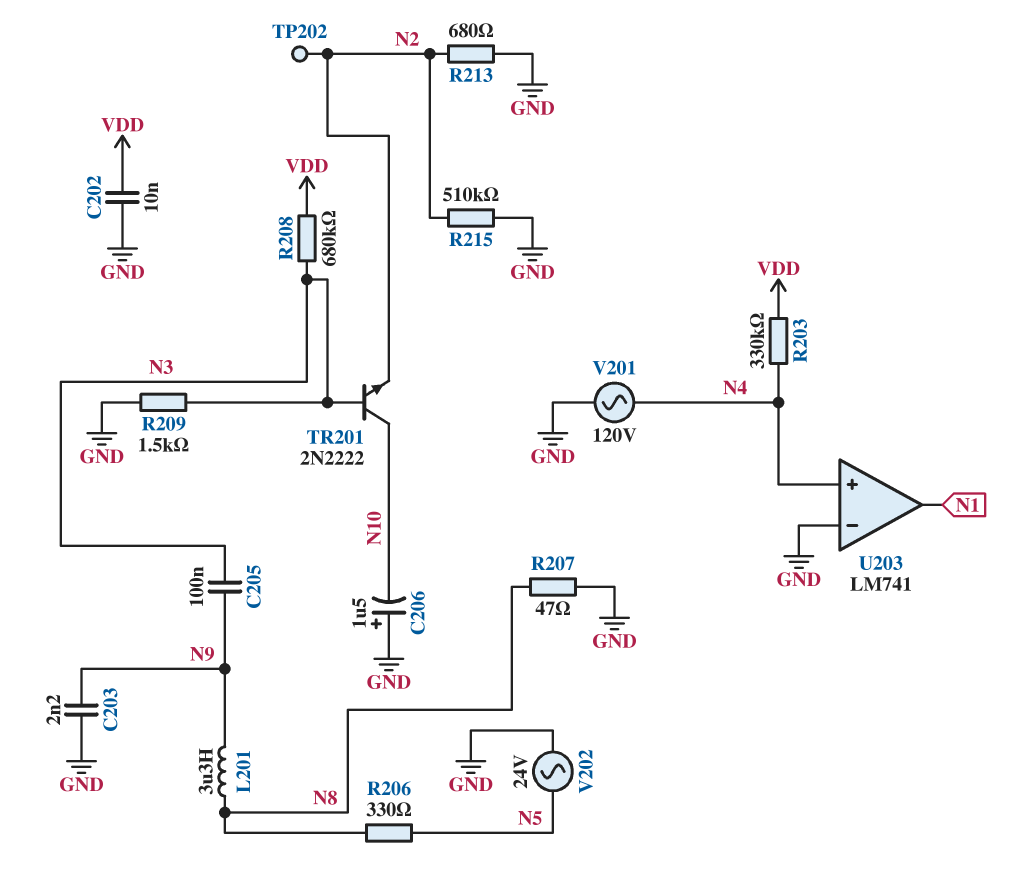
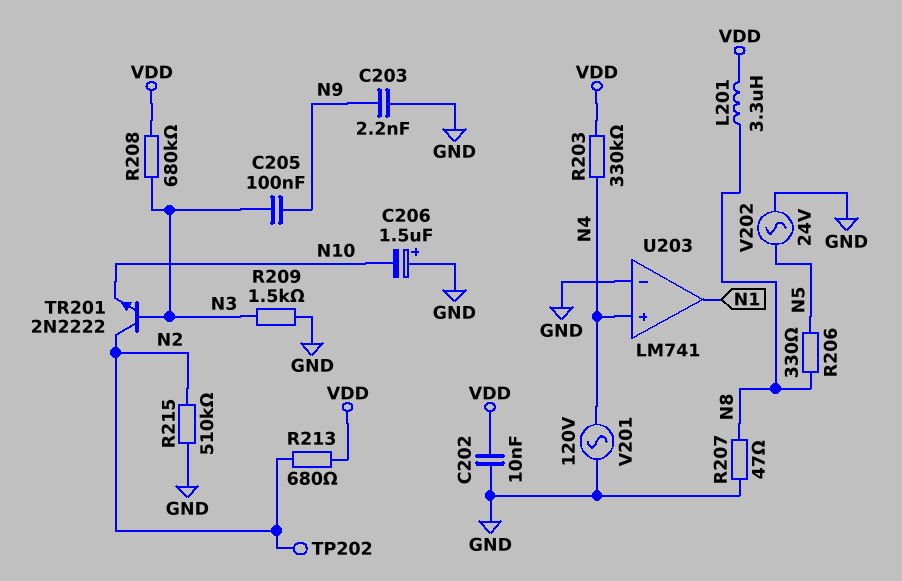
L201: 3.3uH (N8, N9) -> 3.3uH (N8, VDD)
R213: 680 (GND, N2) -> 680 (N2, VDD)
TR201: NPN 2N2222 (B N3, C N10, E N2) -> NPN 2N2222 (B N3, C N2, E N10)

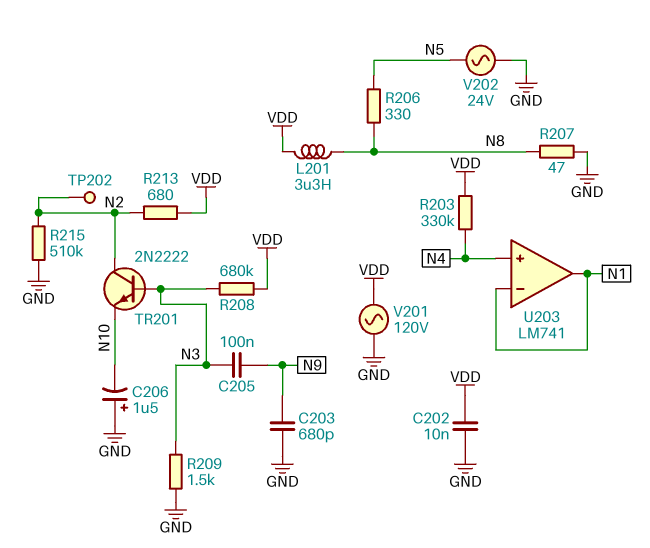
C203: 2.2nF (GND, N9) -> 680pF (GND, N9)
U203 pin in-: GND -> N1
V201: AC 120V (GND, N4) -> AC 120V (GND, VDD)

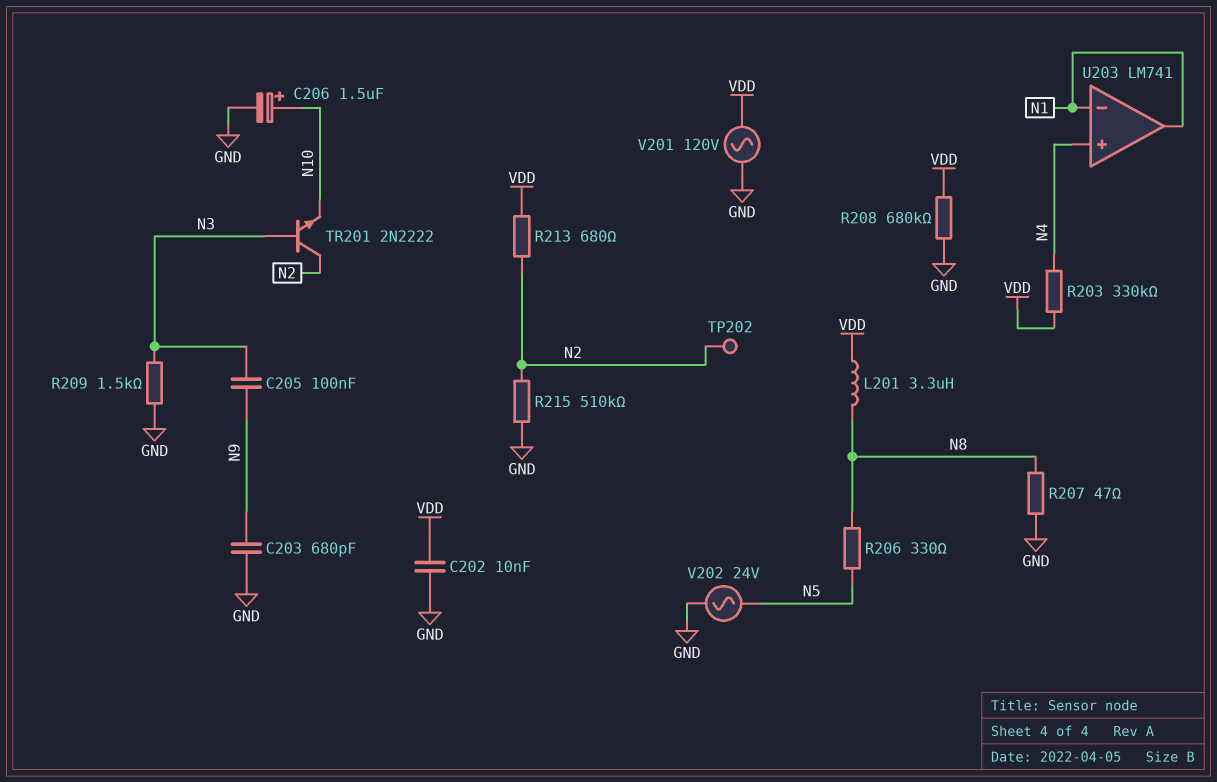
C206: 1.5uF (plus GND, minus N10) -> 1.5uF (plus N10, minus GND)
R208: 680k (N3, VDD) -> 680k (GND, VDD)

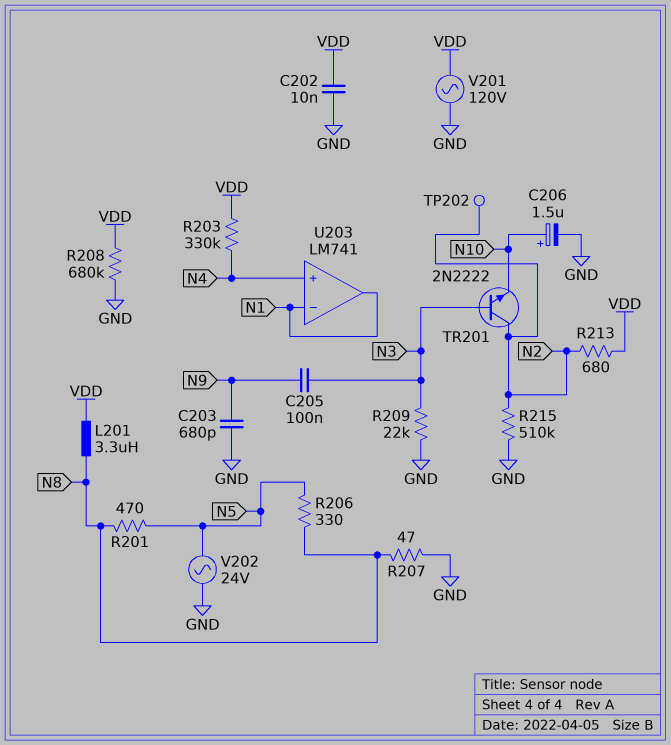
R201: none -> 470 (N5, N8)
R209: 1.5k (GND, N3) -> 22k (GND, N3)

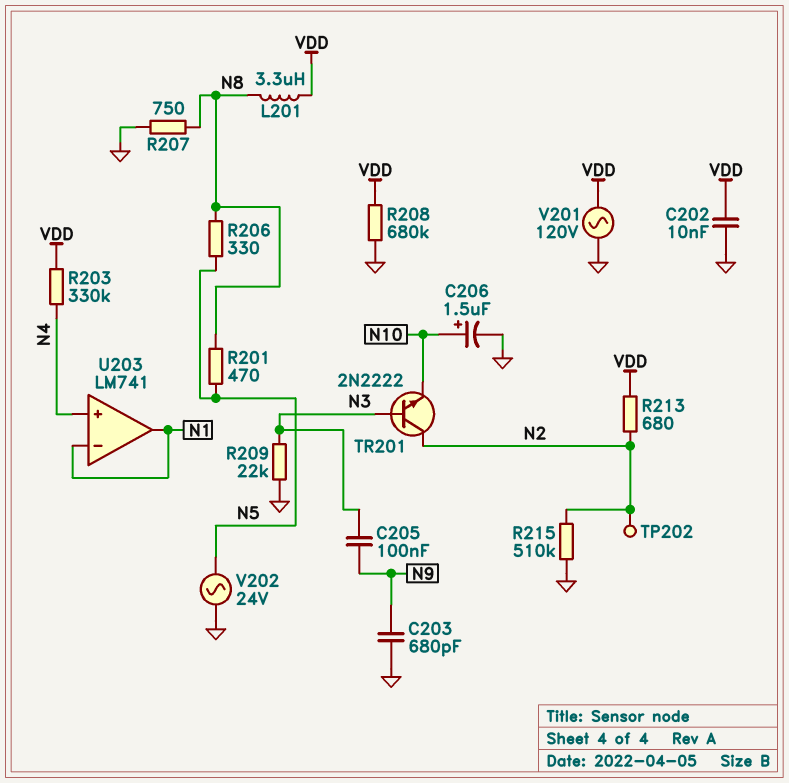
R207: 47 (GND, N8) -> 750 (GND, N8)

